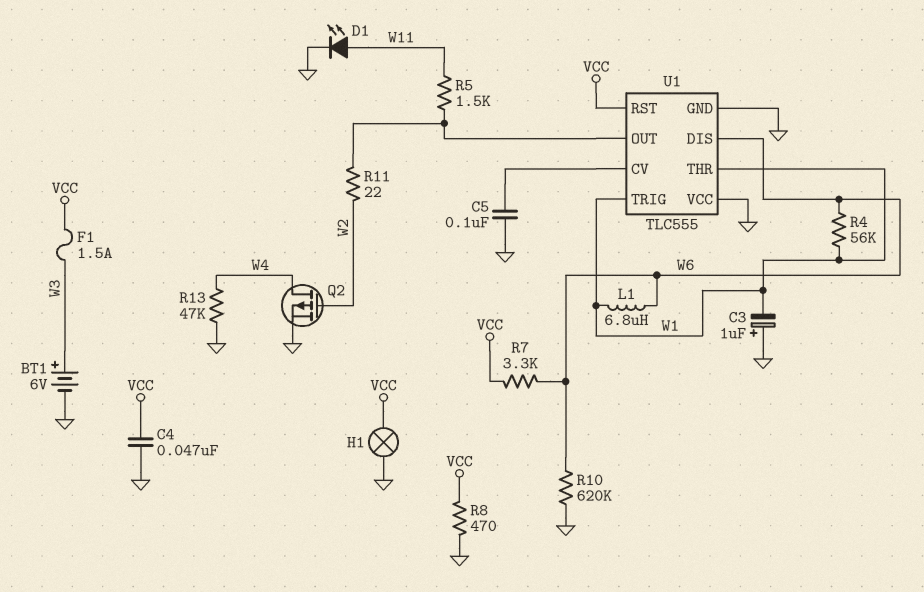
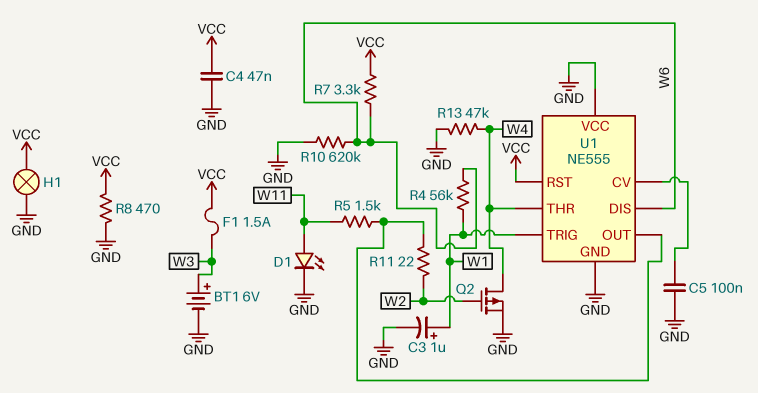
C3: 1uF (plus GND, minus W1) -> 1uF (plus W1, minus GND)
L1: 6.8uH (W1, W6) -> none
U1: TLC555 -> NE555
U1 pin THR: W1 -> W4

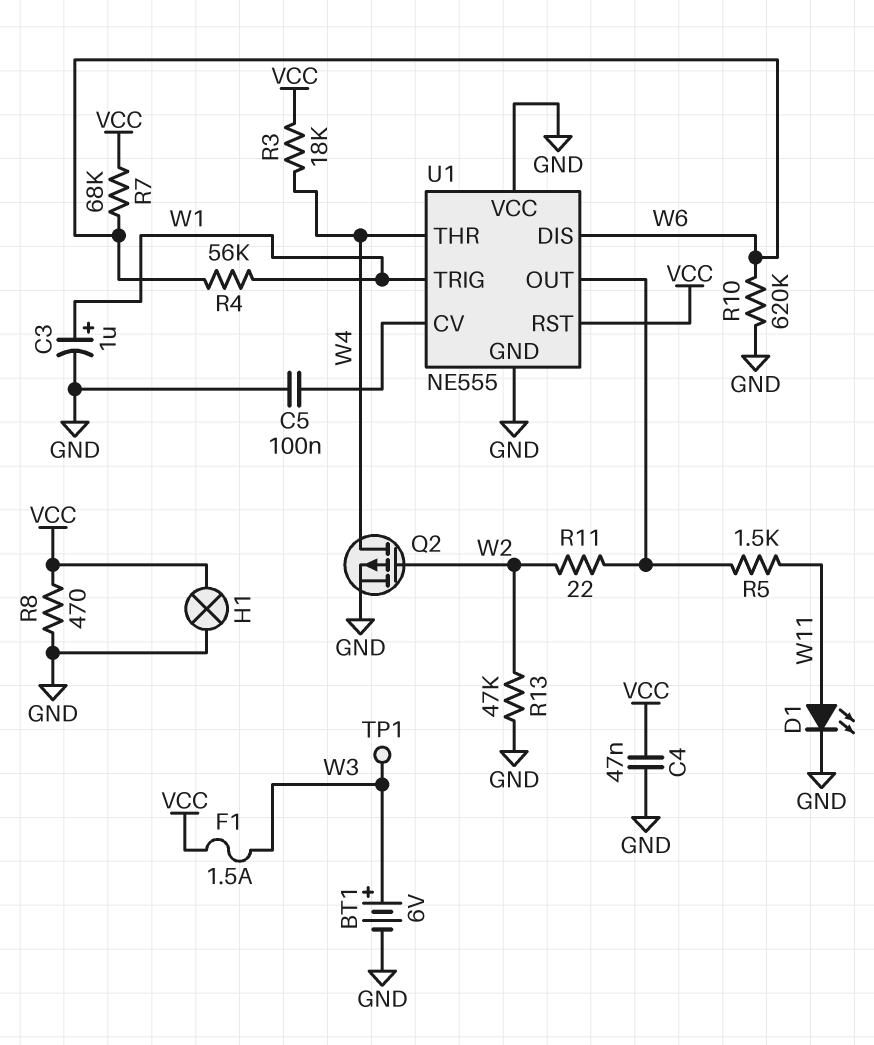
R3: none -> 18k (VCC, W4)
R7: 3.3k (VCC, W6) -> 68k (VCC, W6)
R13: 47k (GND, W4) -> 47k (GND, W2)
TP1: none -> test point (W3)

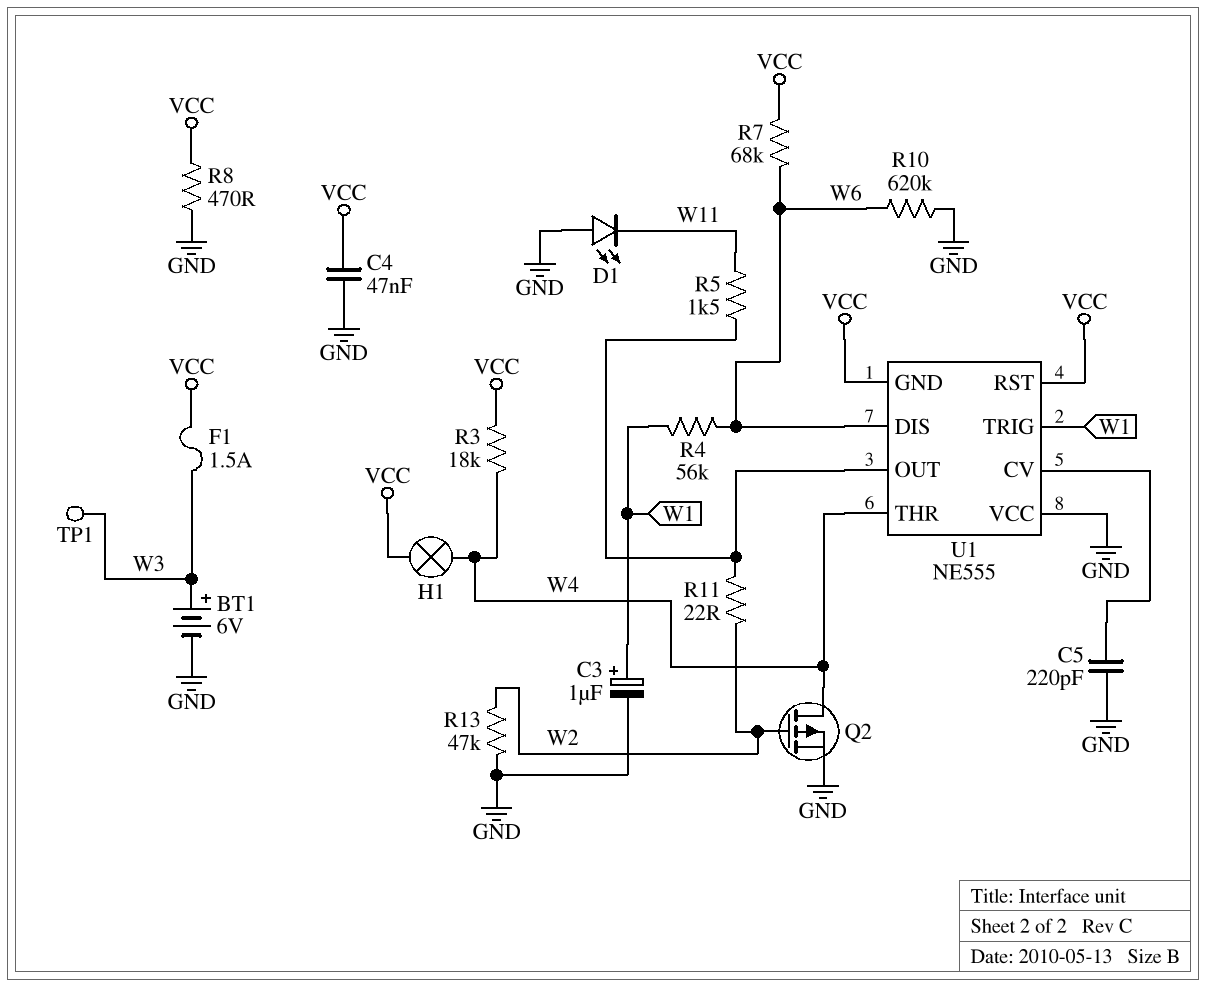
C5: 100nF (GND, U1/CV) -> 220pF (GND, U1/CV)
D1: LED (A W11, K GND) -> LED (A GND, K W11)
H1: lamp (GND, VCC) -> lamp (VCC, W4)
U1 pin GND: GND -> VCC

